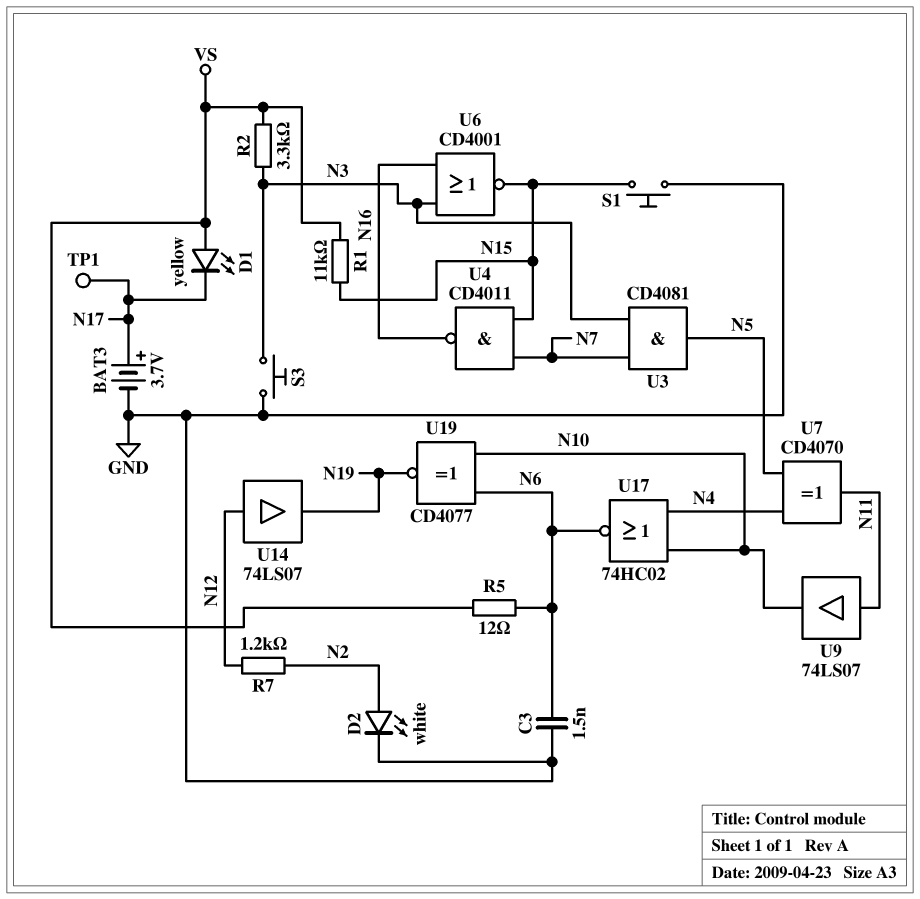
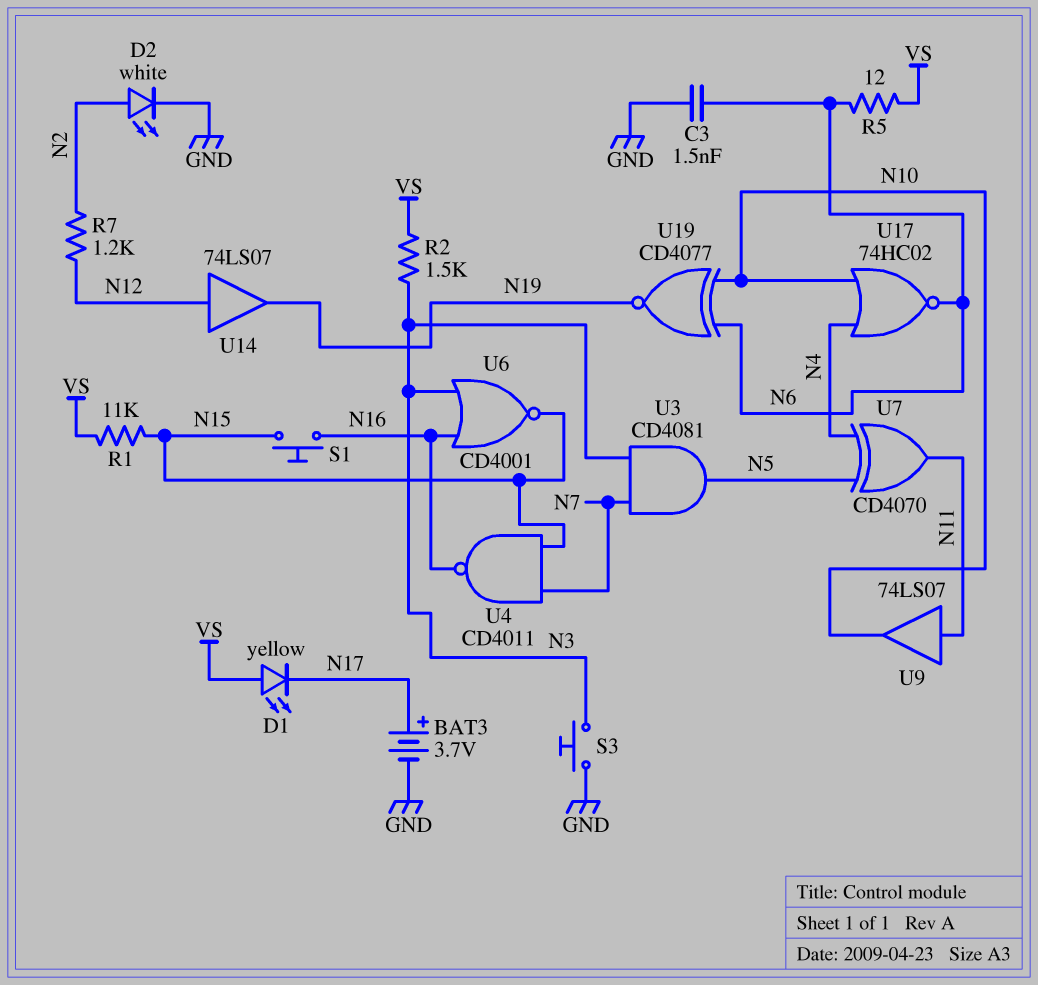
R2: 3.3k (N3, VS) -> 1.5k (N3, VS)
S1: button (GND, N15) -> button (N15, N16)
TP1: test point (N17) -> none

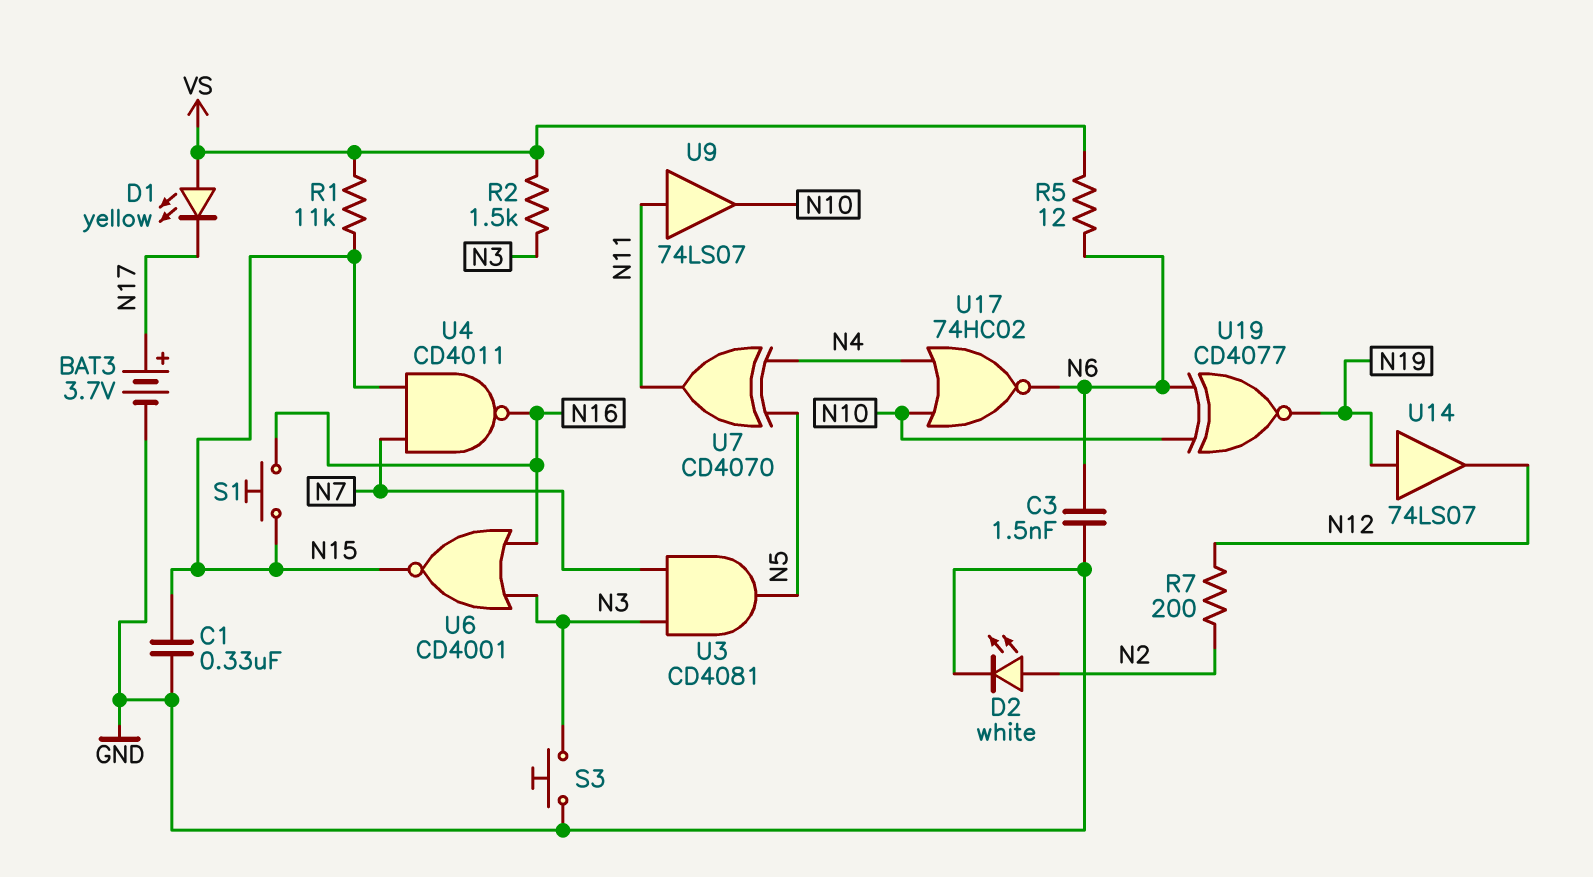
C1: none -> 330nF (GND, N15)
R7: 1.2k (N2, N12) -> 200 (N2, N12)
U14: buffer 74LS07 (in N12, out N19) -> buffer 74LS07 (in N19, out N12)

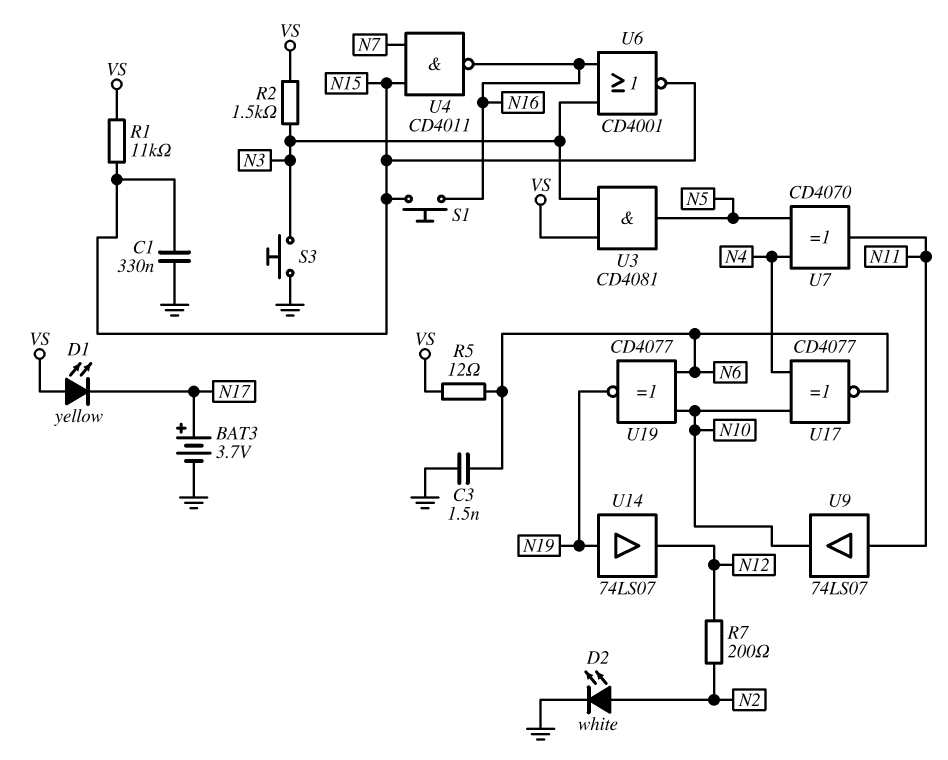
U3: AND CD4081 (in N3, in N7, out N5) -> AND CD4081 (in N3, in VS, out N5)
U17: NOR 74HC02 (in N4, in N10, out N6) -> XNOR CD4077 (in N4, in N10, out N6)

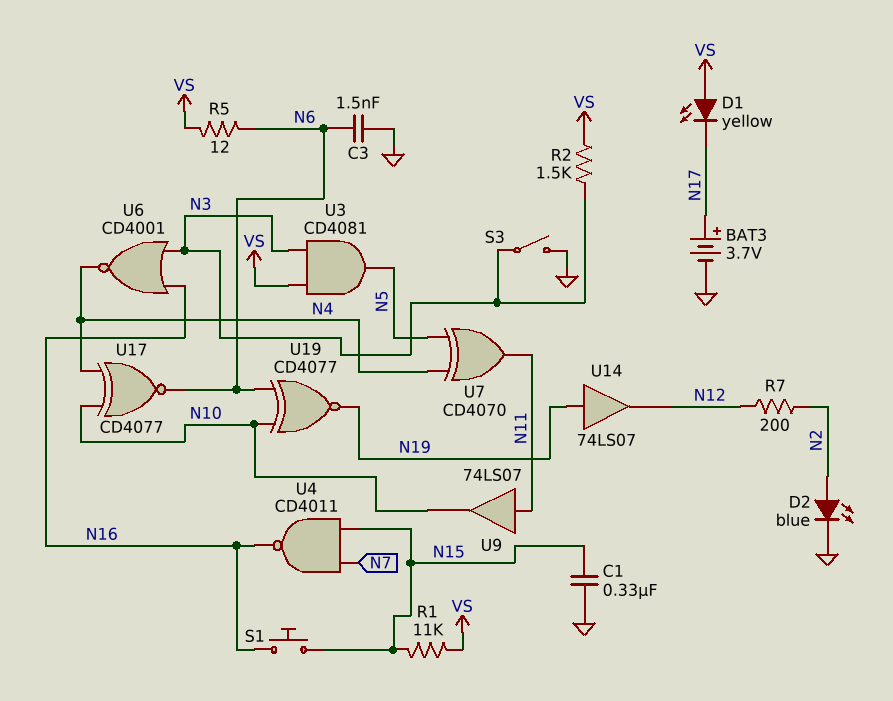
D2: LED white (A N2, K GND) -> LED blue (A N2, K GND)
S3: button (GND, N3) -> switch (GND, N3)
U6: NOR CD4001 (in N3, in N16, out N15) -> NOR CD4001 (in N3, in N16, out N4)

